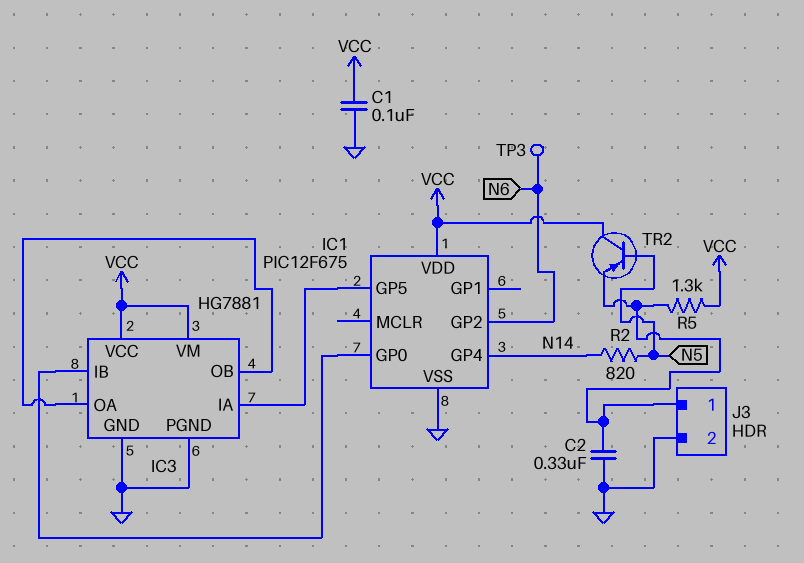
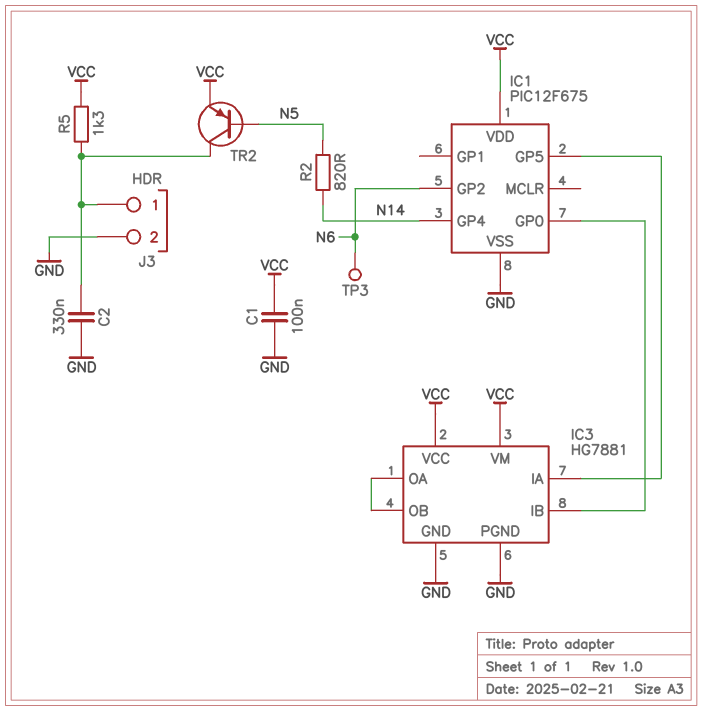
TR2: PNP (B N5, C VCC, E J3/1) -> PNP (B N5, C J3/1, E VCC)

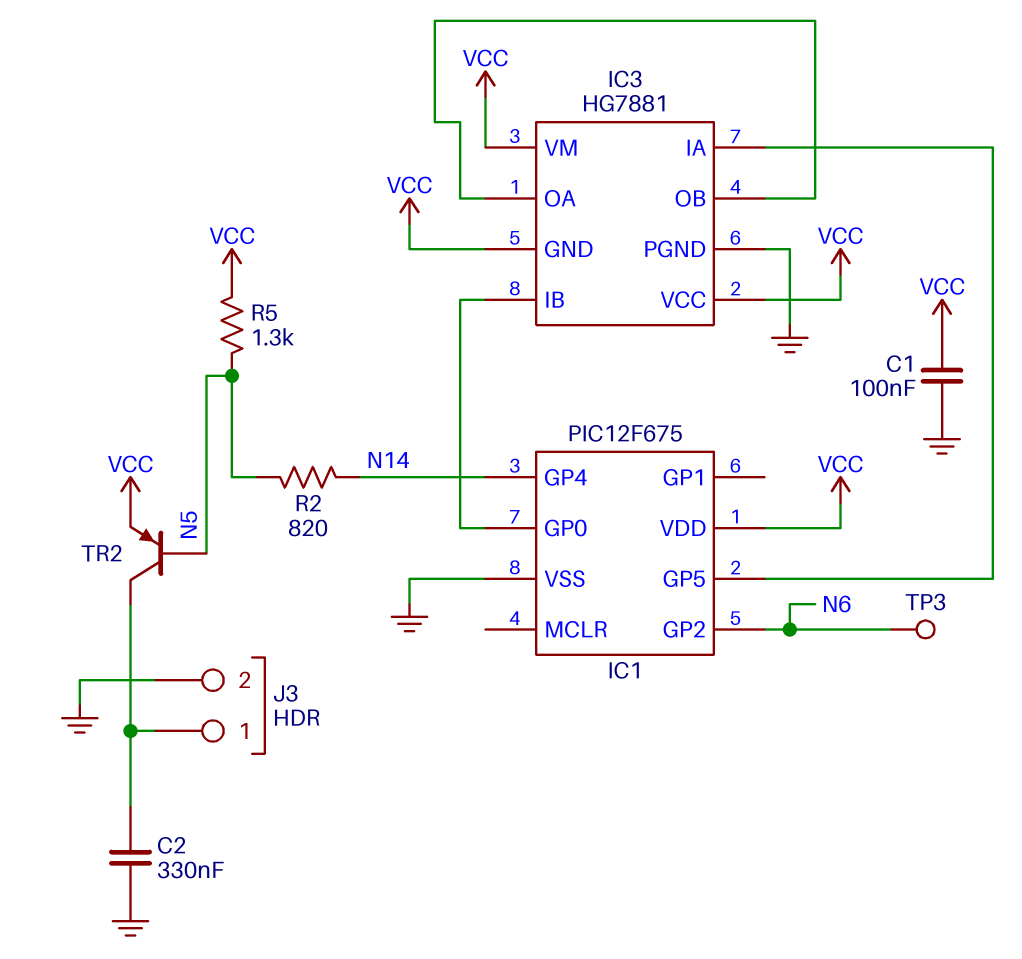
IC3 pin GND: GND -> VCC
R5: 1.3k (J3/1, VCC) -> 1.3k (N5, VCC)

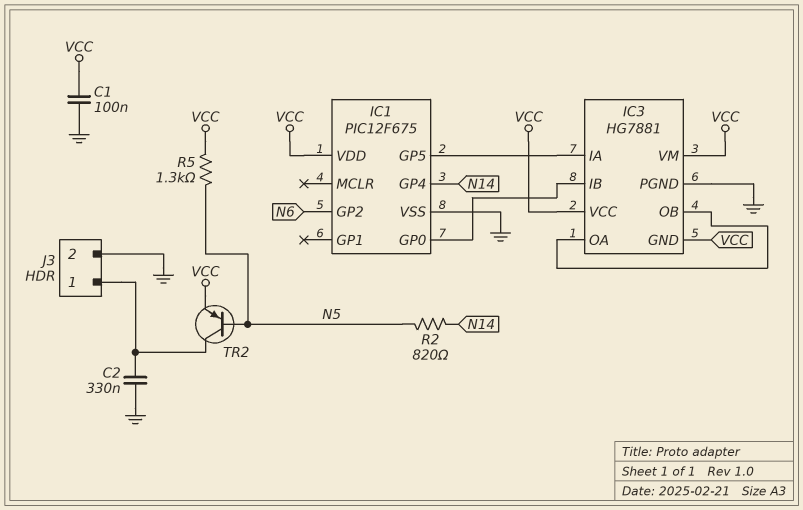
TP3: test point (N6) -> none

